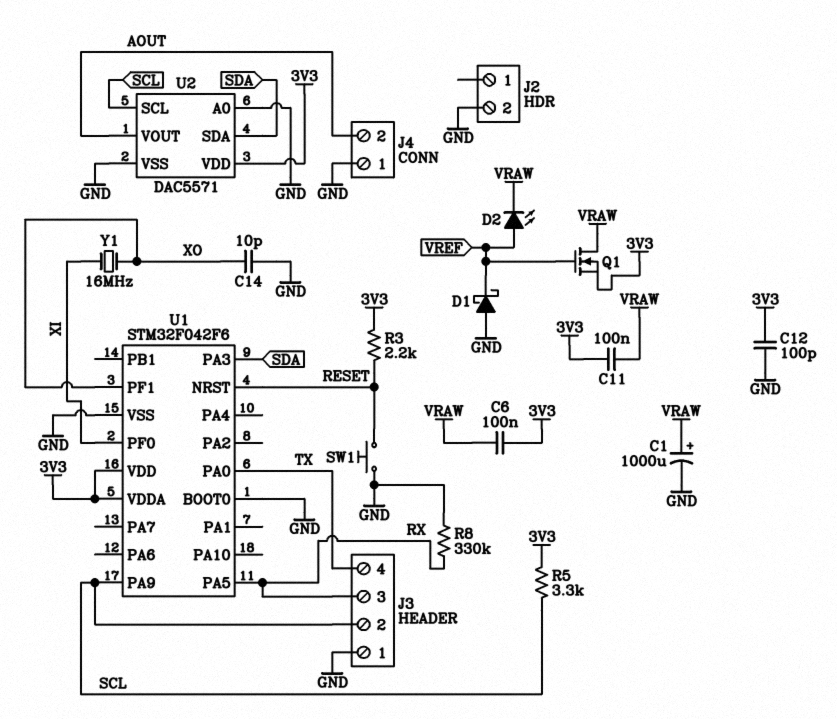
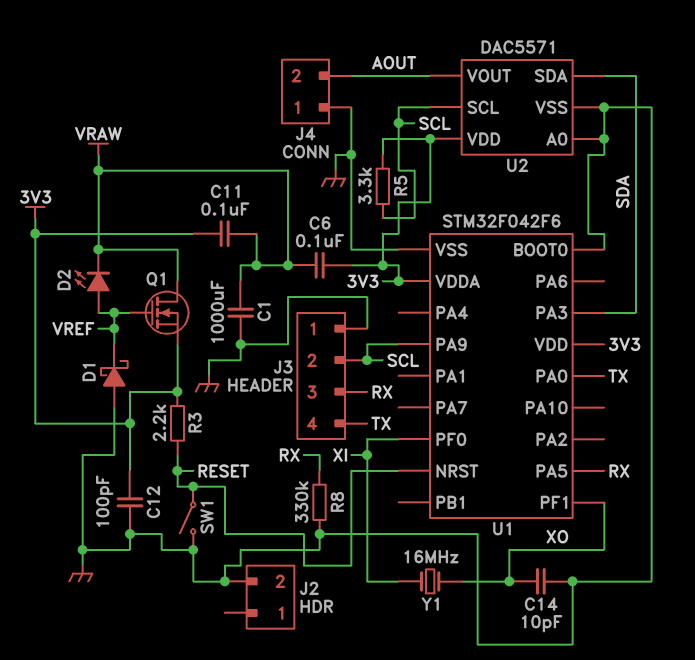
C1: 1000uF (plus VRAW, minus GND) -> 1000uF (GND, VRAW)
SW1: button (GND, RESET) -> switch (GND, RESET)

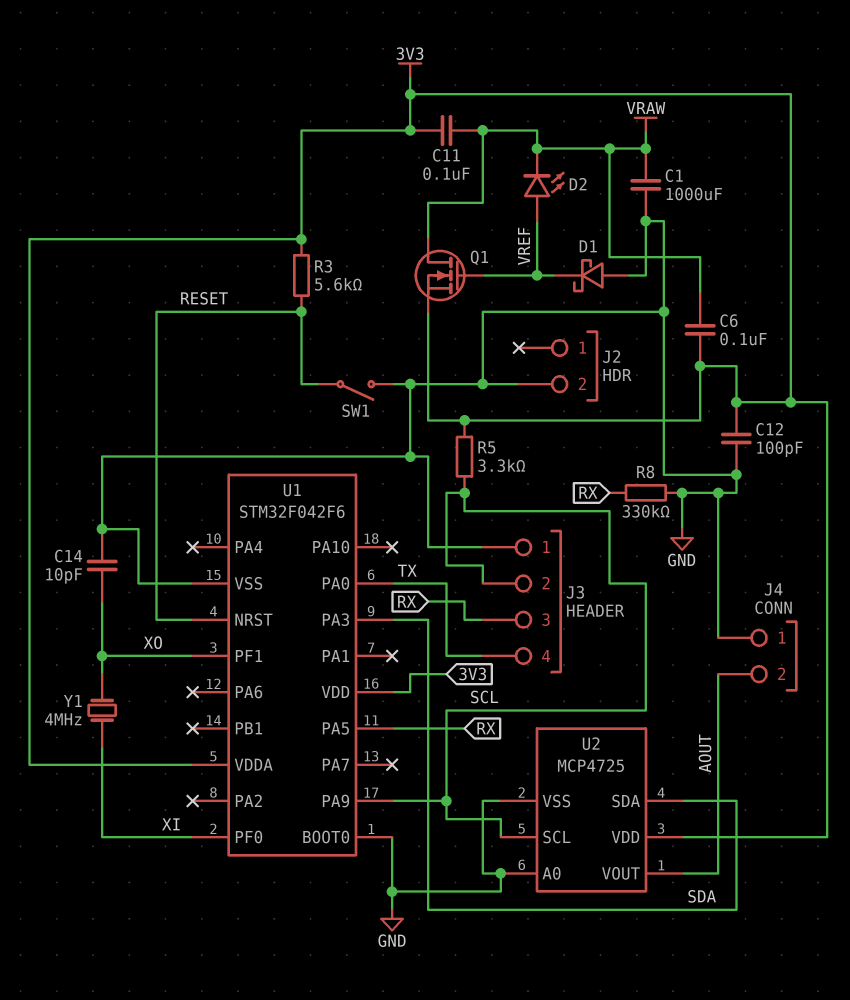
R3: 2.2k (3V3, RESET) -> 5.6k (3V3, RESET)
U2: DAC5571 -> MCP4725
Y1: 16MHz (XI, XO) -> 4MHz (XI, XO)

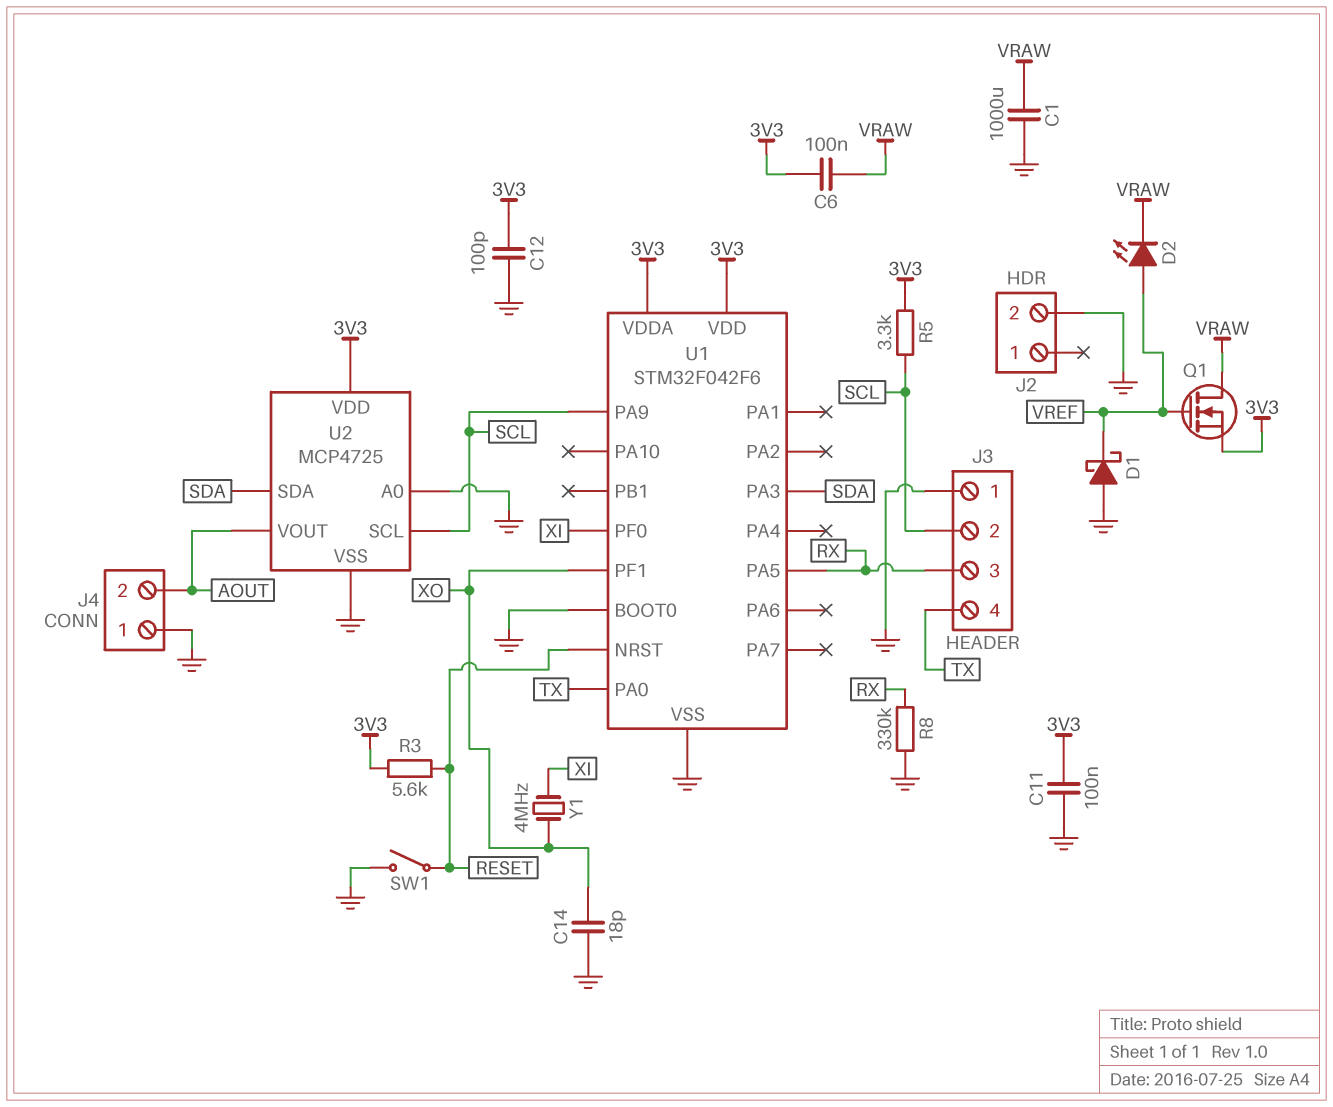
C11: 100nF (3V3, VRAW) -> 100nF (3V3, GND)
C14: 10pF (GND, XO) -> 18pF (GND, XO)

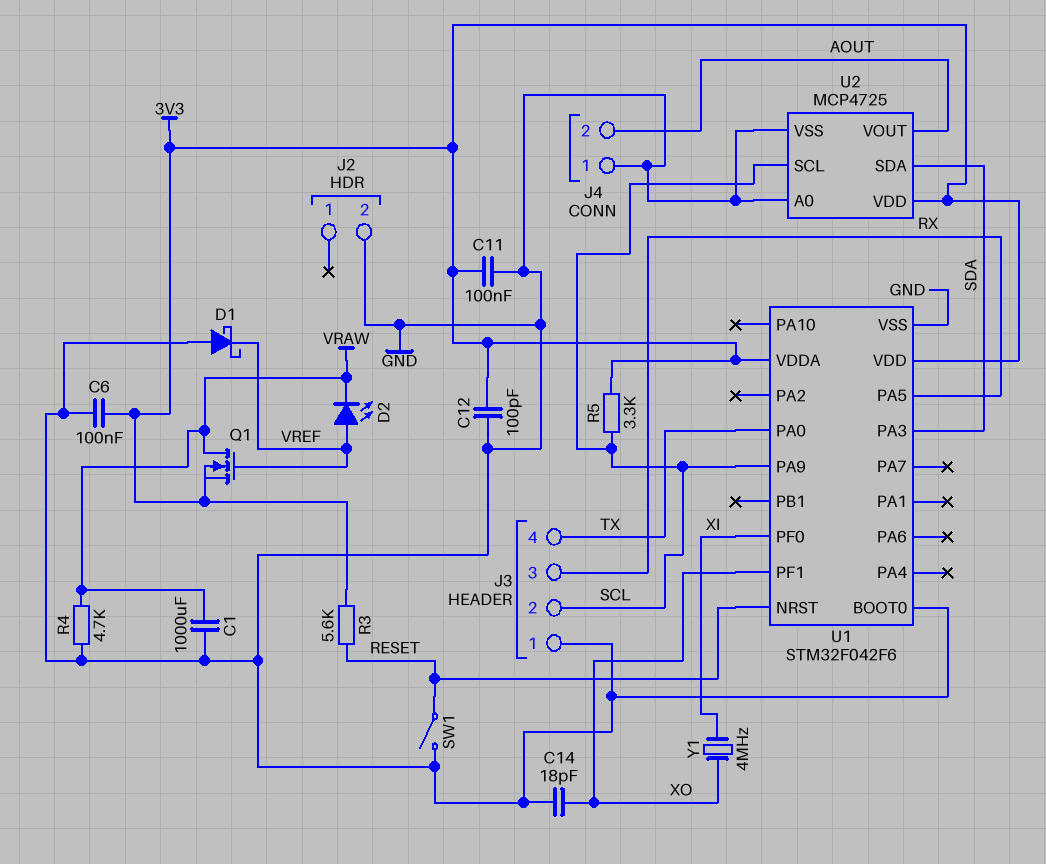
C6: 100nF (3V3, VRAW) -> 100nF (3V3, GND)
R4: none -> 4.7k (GND, VRAW)
R8: 330k (GND, RX) -> none

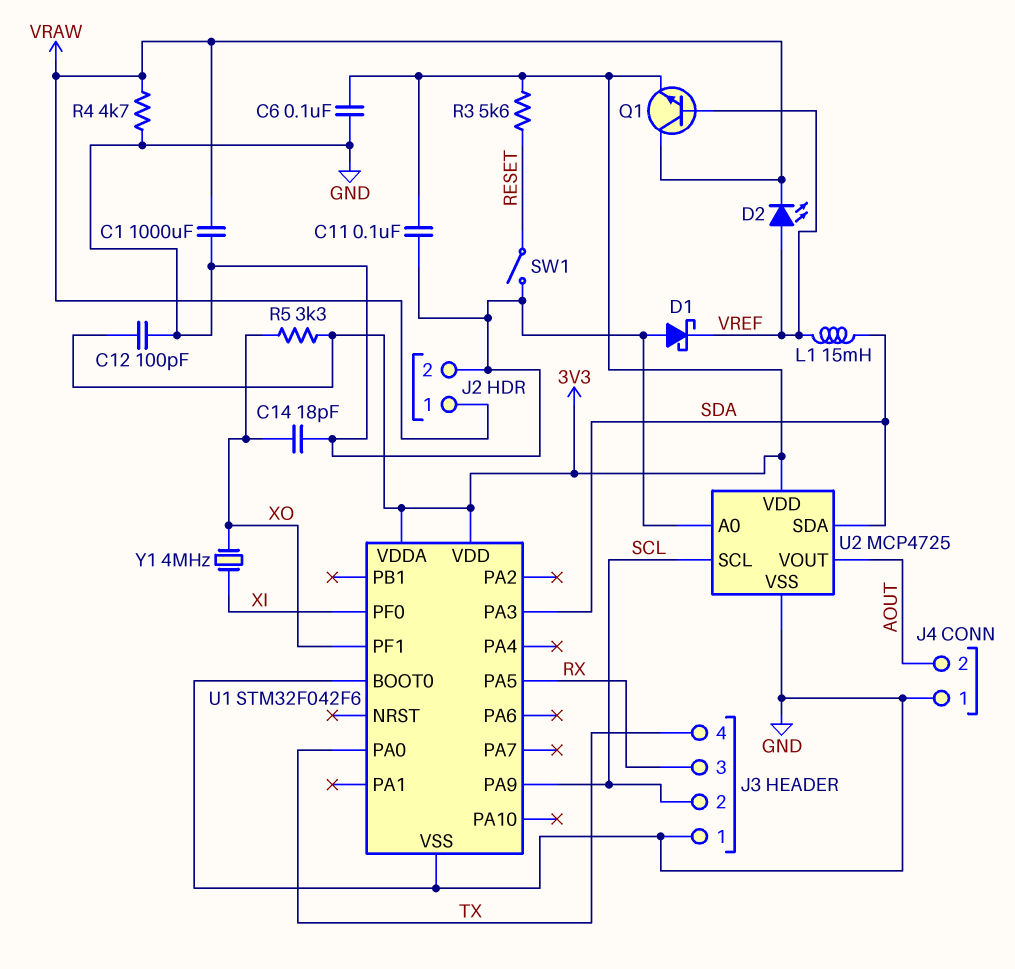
J2 pin 1: none -> VRAW
L1: none -> 15mH (SDA, VREF)
Q1: NMOS (G VREF, D VRAW, S 3V3) -> NPN (B VREF, C VRAW, E 3V3)
R5: 3.3k (3V3, SCL) -> 3.3k (3V3, XO)
U1 pin NRST: RESET -> none

